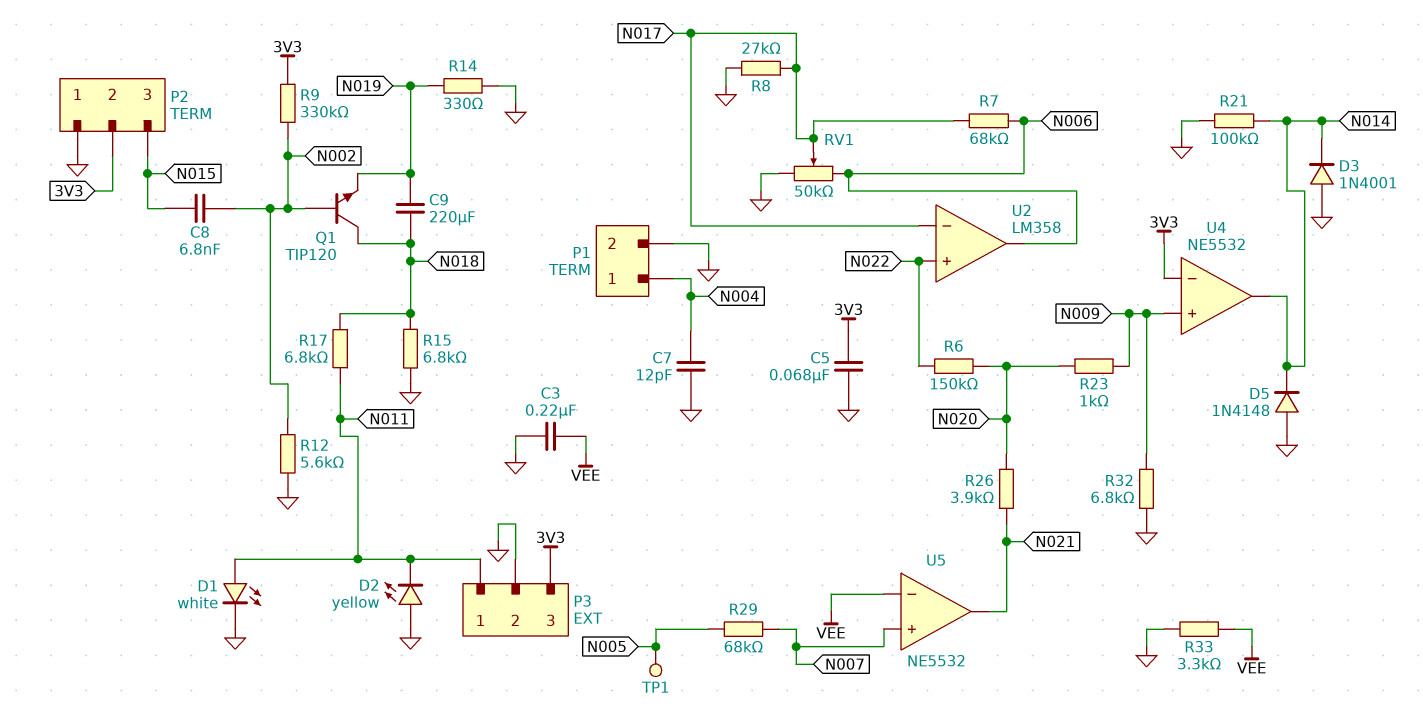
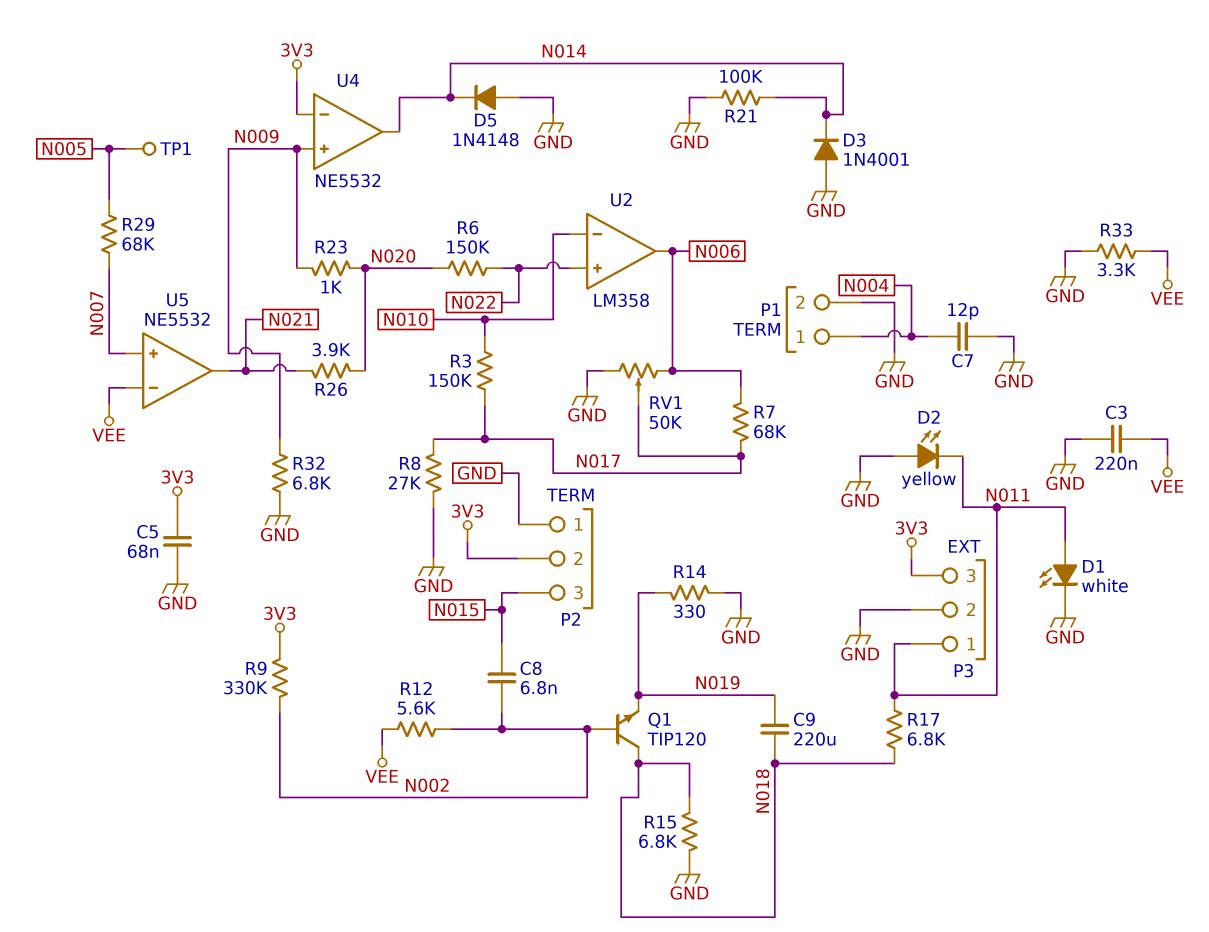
R3: none -> 150k (N010, N017)
R12: 5.6k (GND, N002) -> 5.6k (N002, VEE)
U2 pin in-: N017 -> N010

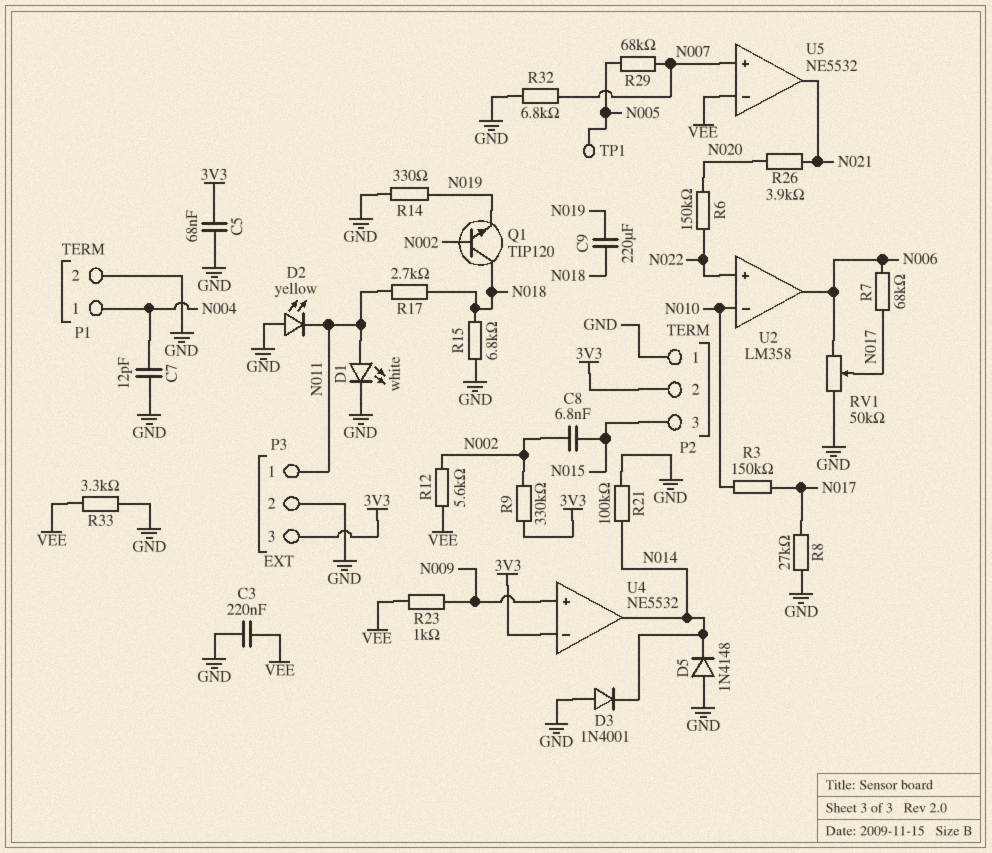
R17: 6.8k (N011, N018) -> 2.7k (N011, N018)
R23: 1k (N009, N020) -> 1k (N009, VEE)
R32: 6.8k (GND, N009) -> 6.8k (GND, N007)

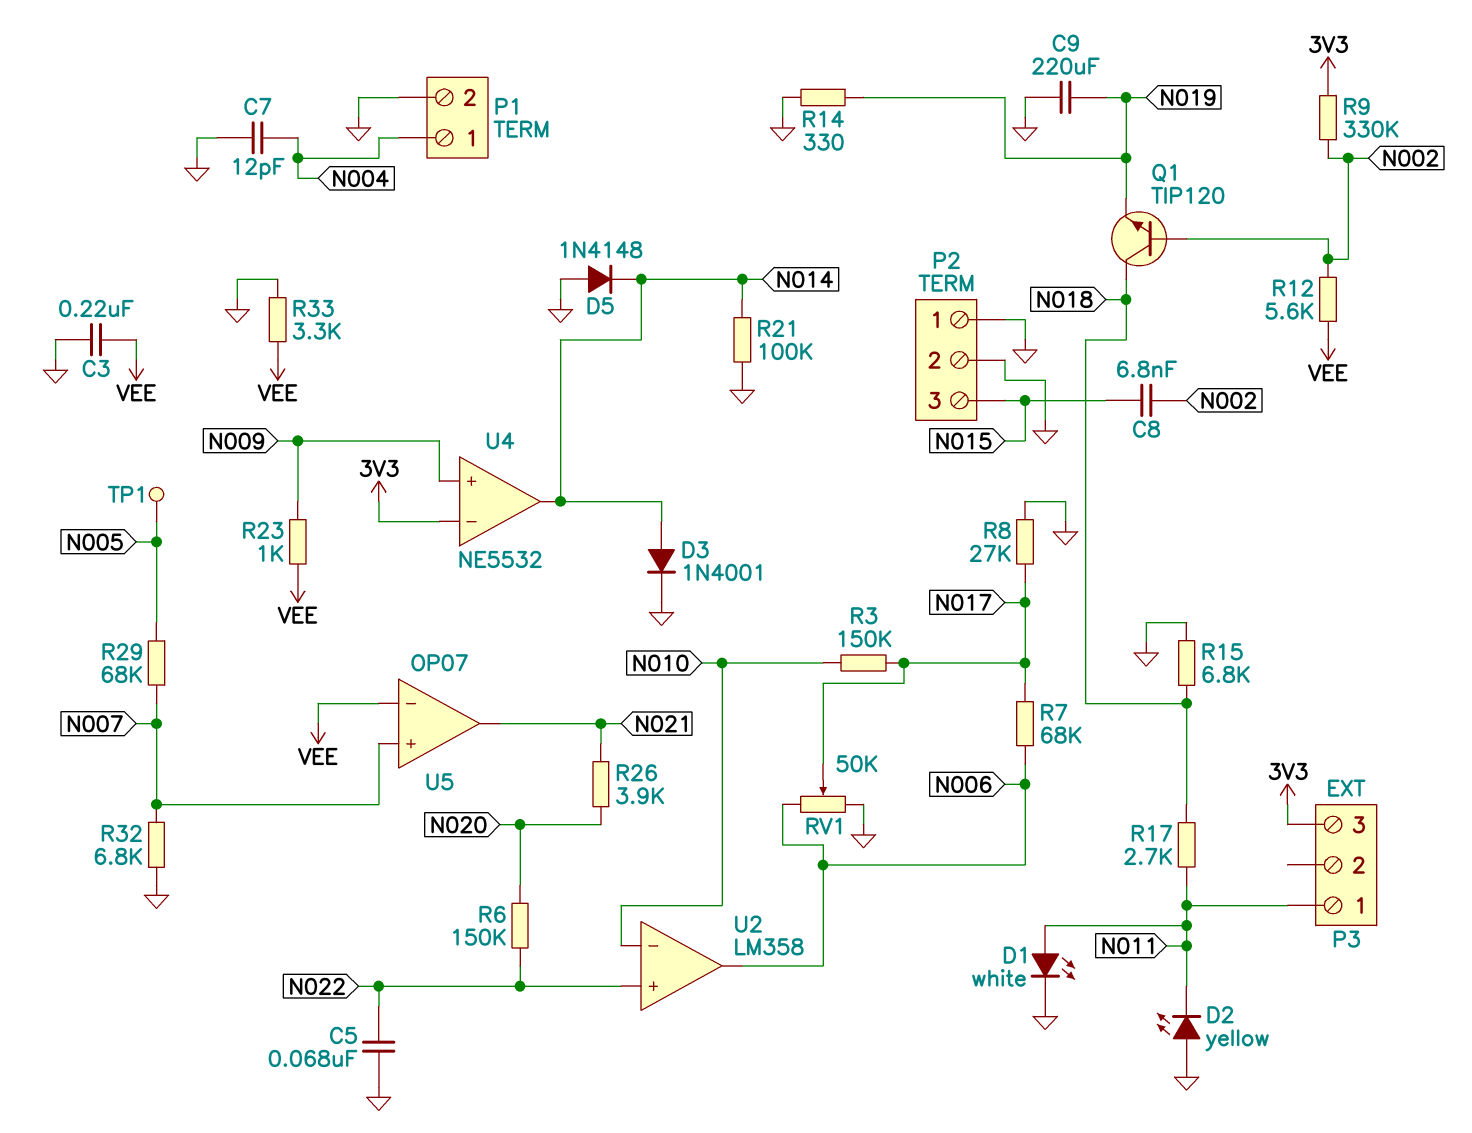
C5: 68nF (3V3, GND) -> 68nF (GND, N022)
C9: 220uF (N018, N019) -> 220uF (GND, N019)
D3: diode 1N4001 (A GND, K N014) -> diode 1N4001 (A N014, K GND)
P2 pin 2: 3V3 -> GND
P3 pin 2: GND -> none
U5: NE5532 -> OP07

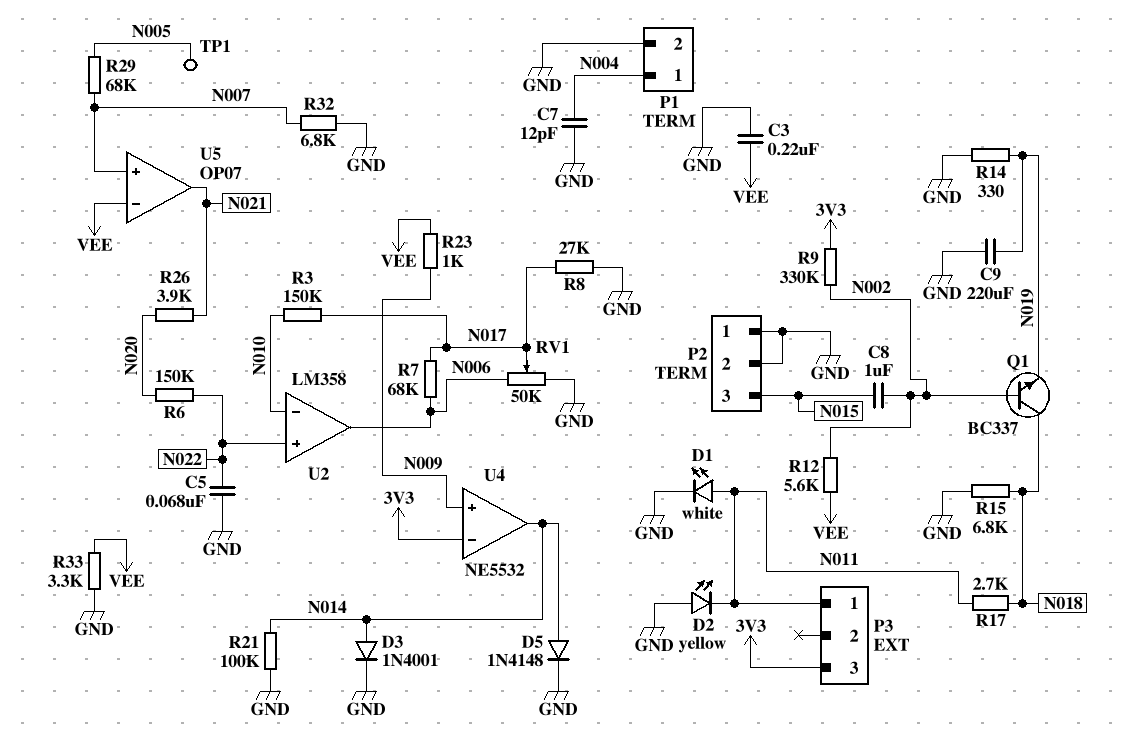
C8: 6.8nF (N002, N015) -> 1uF (N002, N015)
D5: diode 1N4148 (A GND, K N014) -> diode 1N4148 (A N014, K GND)
Q1: NPN TIP120 (B N002, C N018, E N019) -> NPN BC337 (B N002, C N018, E N019)

